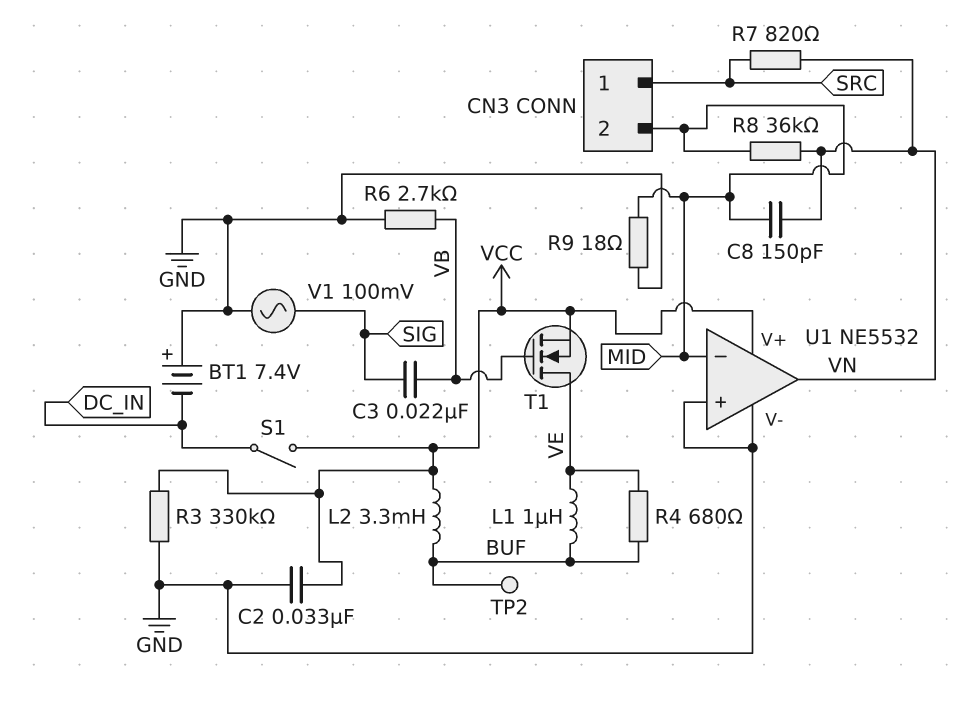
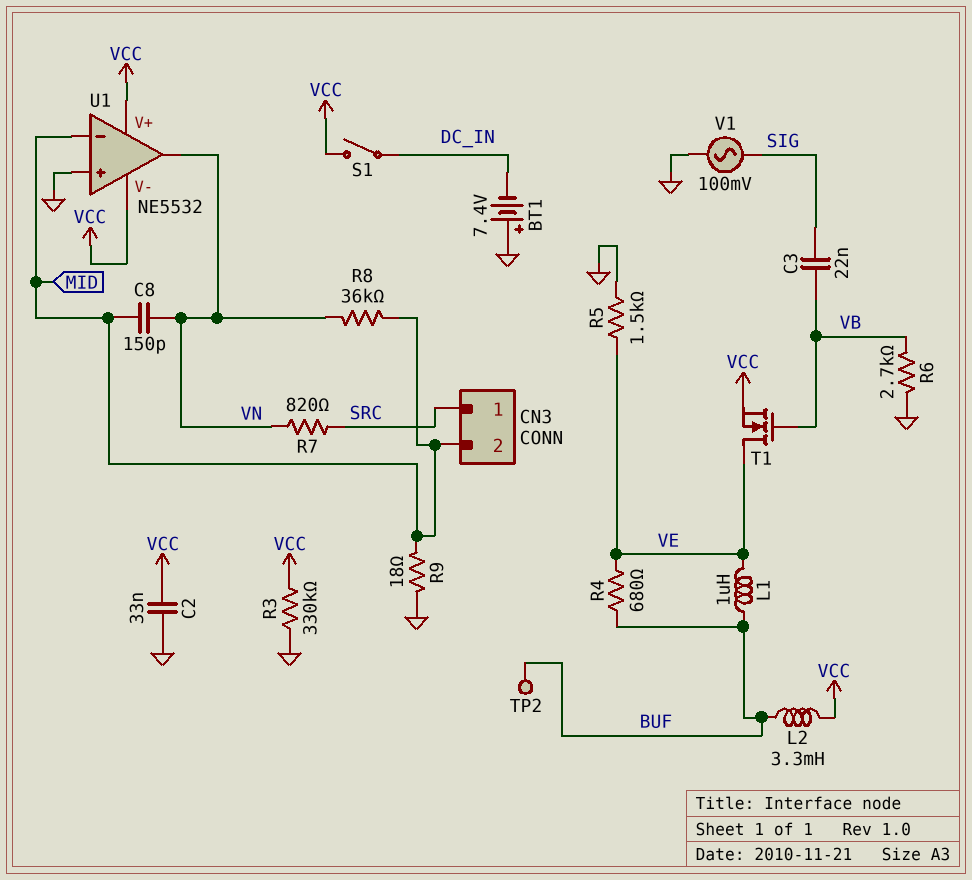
R5: none -> 1.5k (GND, VE)
U1 pin V-: GND -> VCC

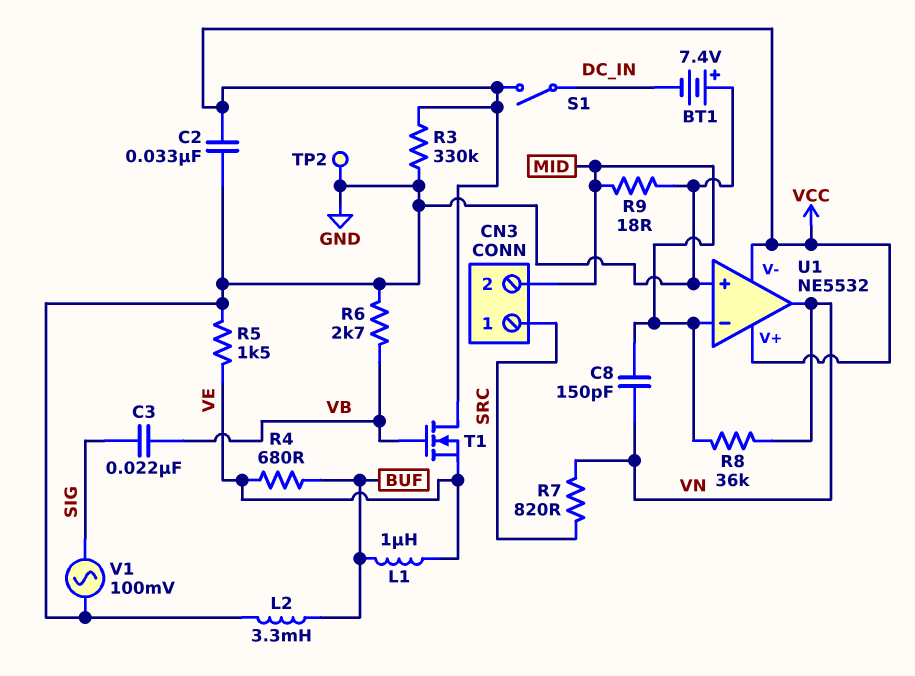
L2: 3.3mH (BUF, VCC) -> 3.3mH (BUF, GND)
T1: NMOS (G VB, D VE, S VCC) -> NMOS (G VB, D VCC, S VE)
TP2: test point (BUF) -> test point (GND)

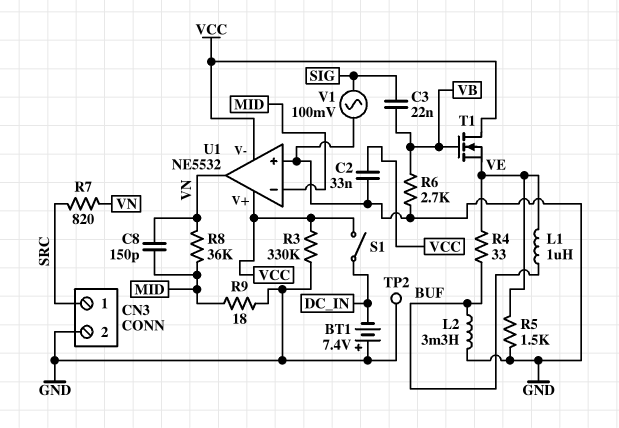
CN3 pin 2: MID -> GND
R4: 680 (BUF, VE) -> 33 (BUF, VE)

